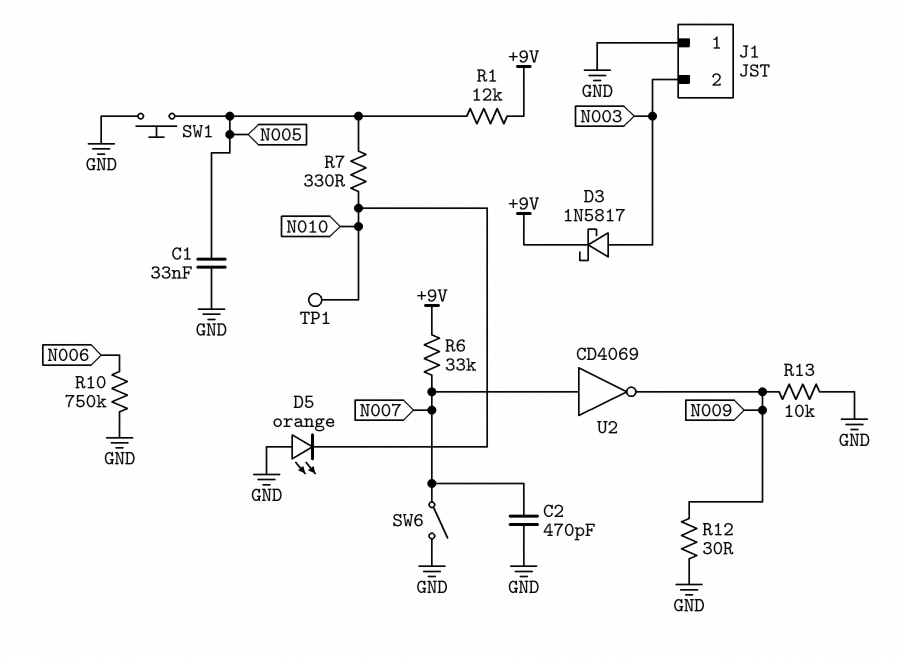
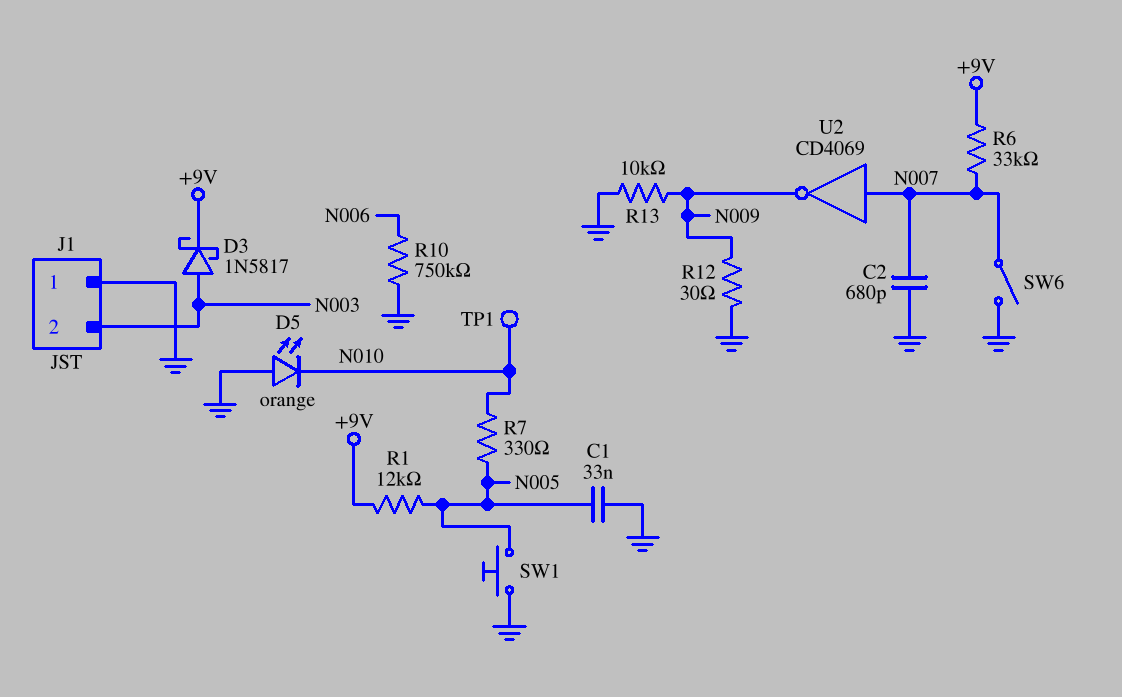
C2: 470pF (GND, N007) -> 680pF (GND, N007)

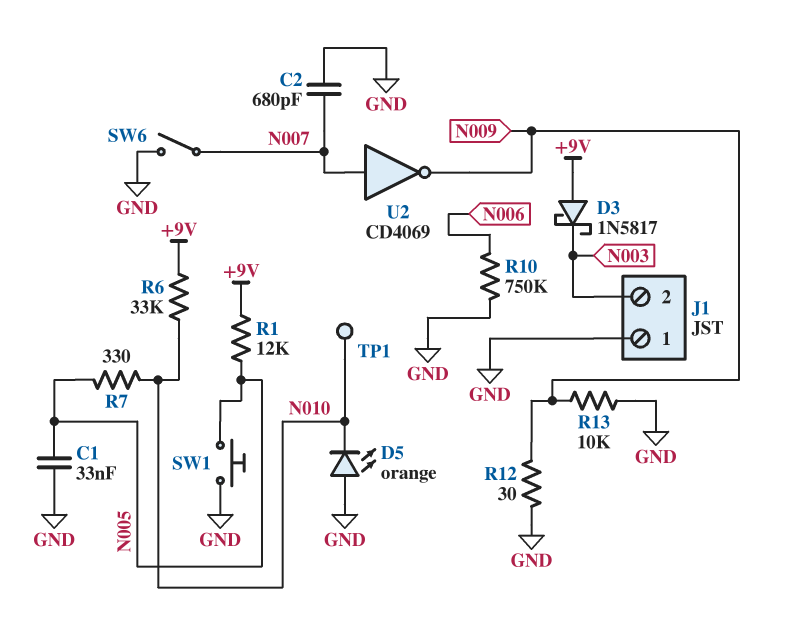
D3: schottky 1N5817 (A N003, K +9V) -> schottky 1N5817 (A +9V, K N003)
R6: 33k (+9V, N007) -> 33k (+9V, N010)

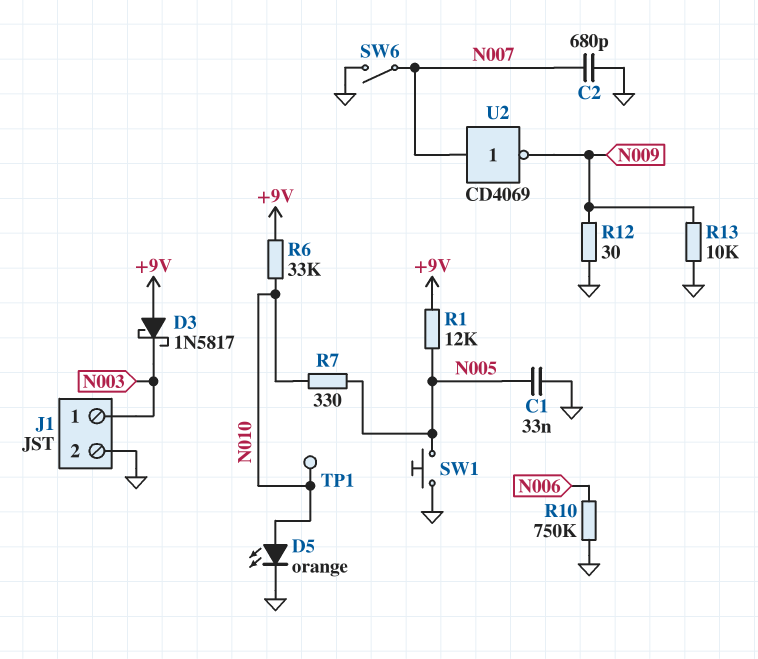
D5: LED orange (A GND, K N010) -> LED orange (A N010, K GND)
J1 pin 1: GND -> N003
J1 pin 2: N003 -> GND

